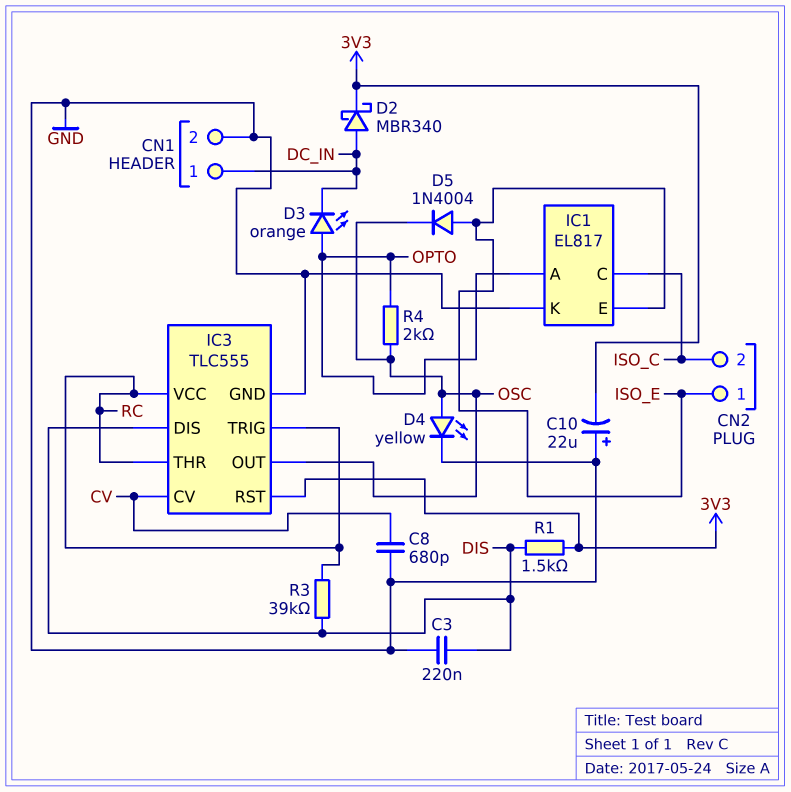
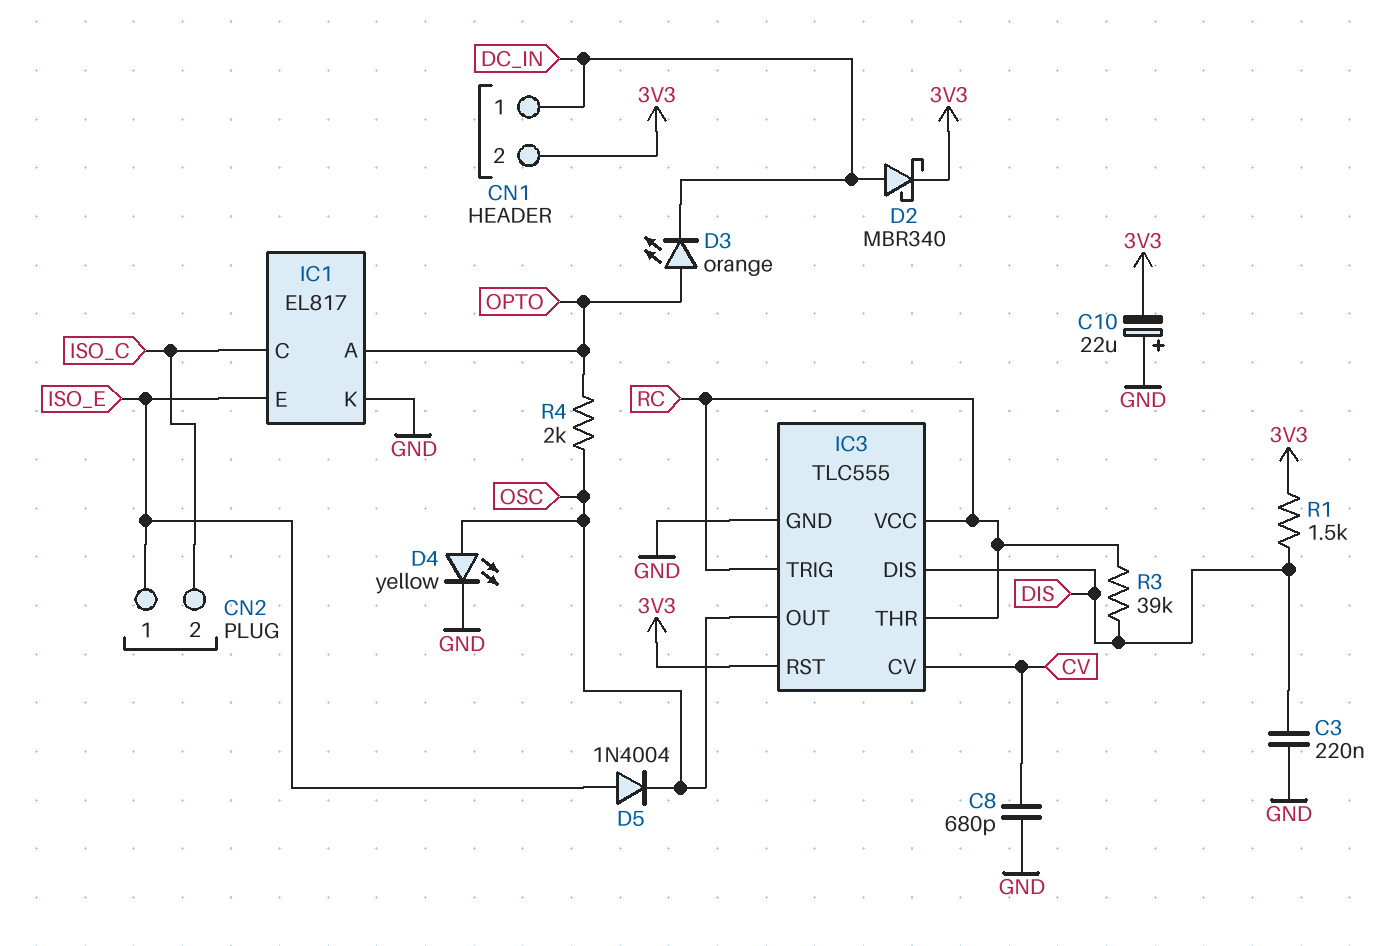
CN1 pin 2: GND -> 3V3

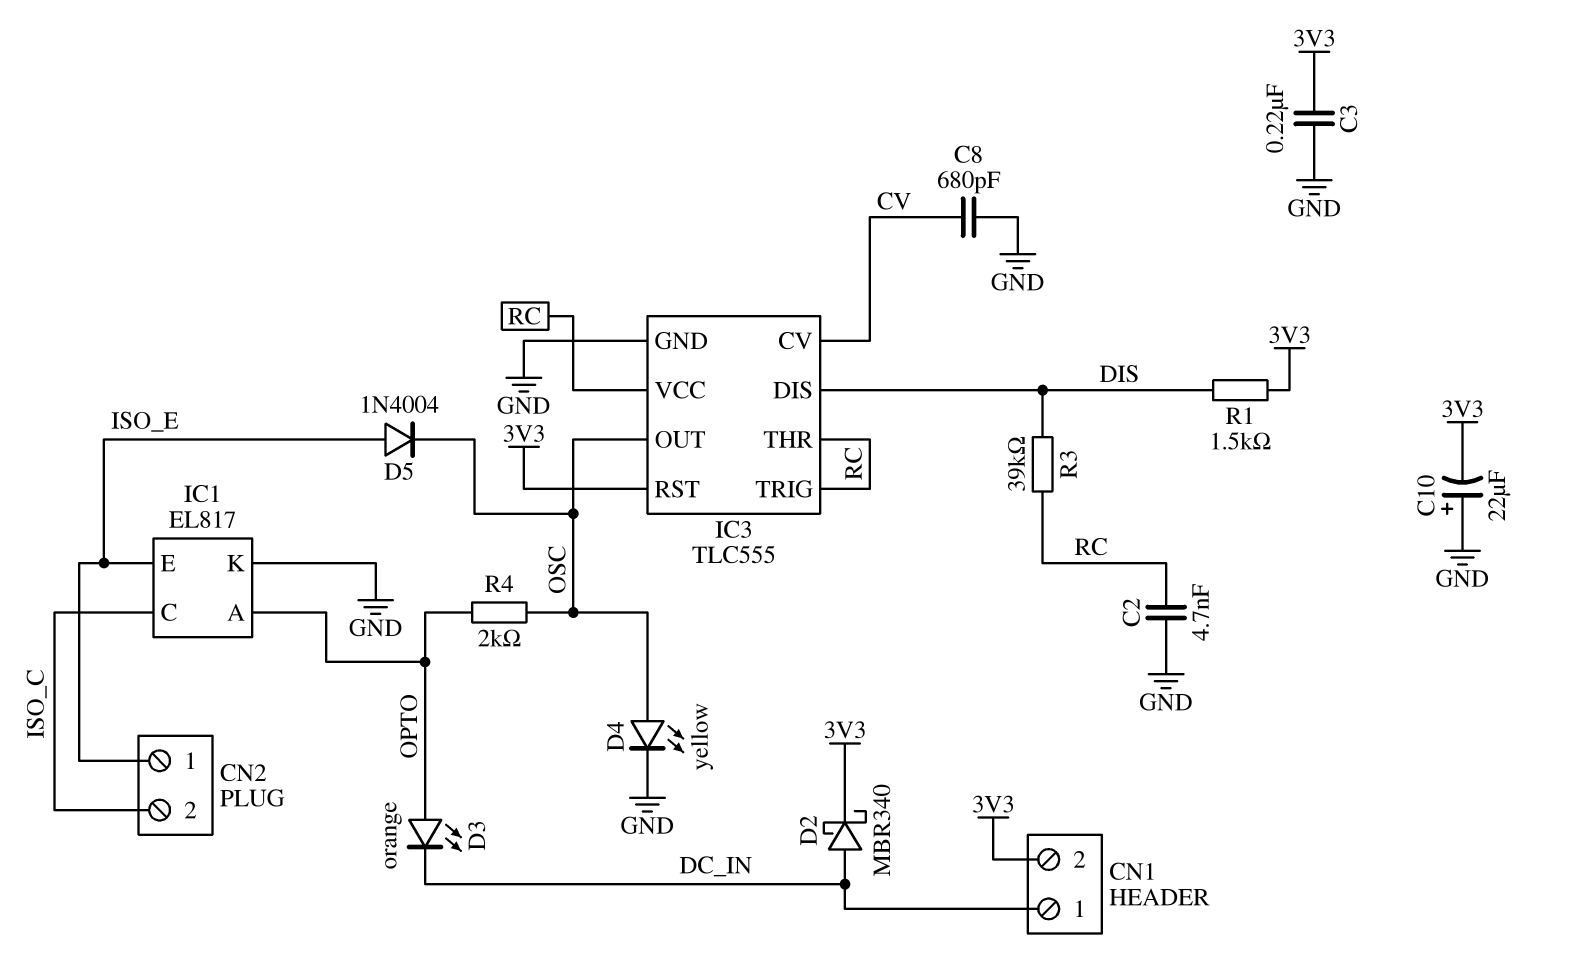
C2: none -> 4.7nF (GND, RC)
C3: 220nF (DIS, GND) -> 220nF (3V3, GND)

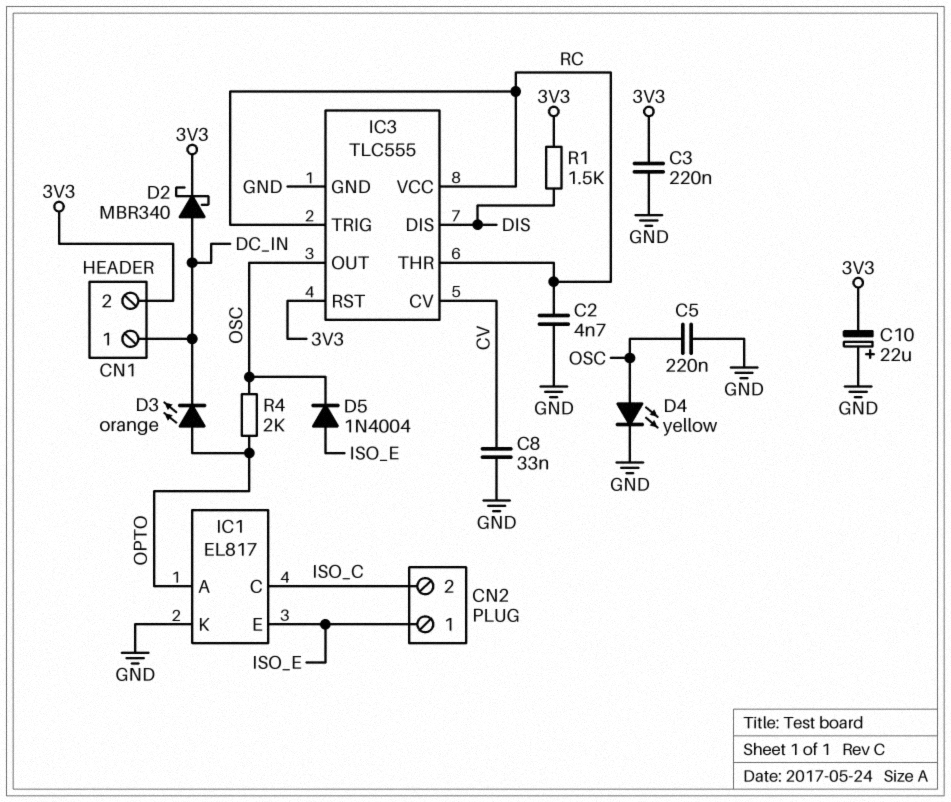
C5: none -> 220nF (GND, OSC)
C8: 680pF (CV, GND) -> 33nF (CV, GND)
R3: 39k (DIS, RC) -> none

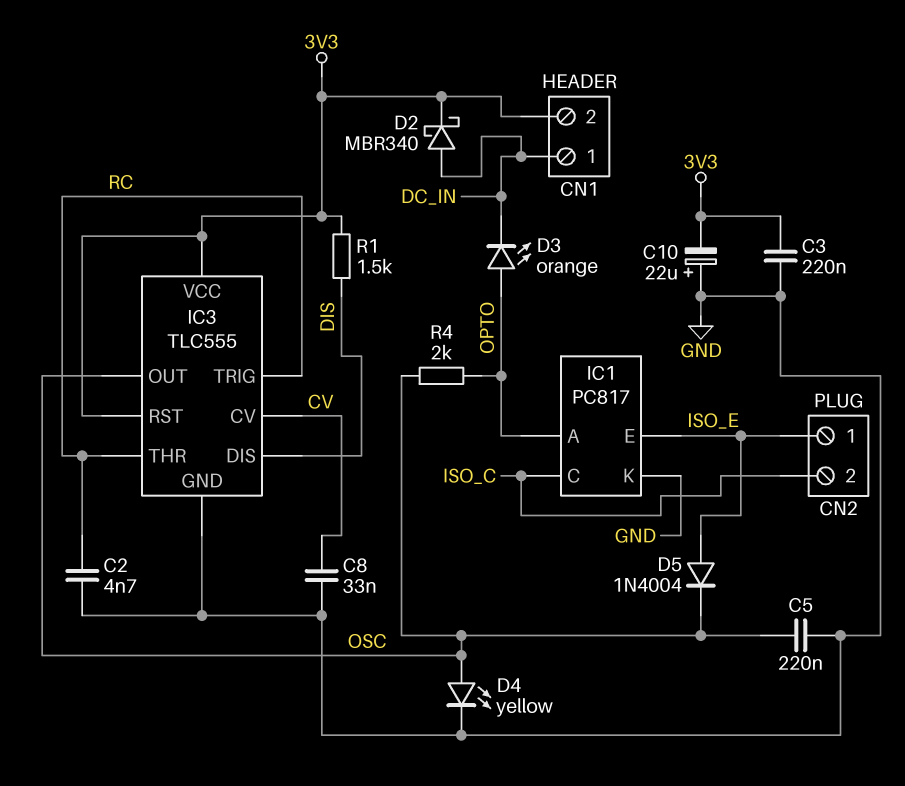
IC1: EL817 -> PC817
IC3 pin VCC: RC -> 3V3

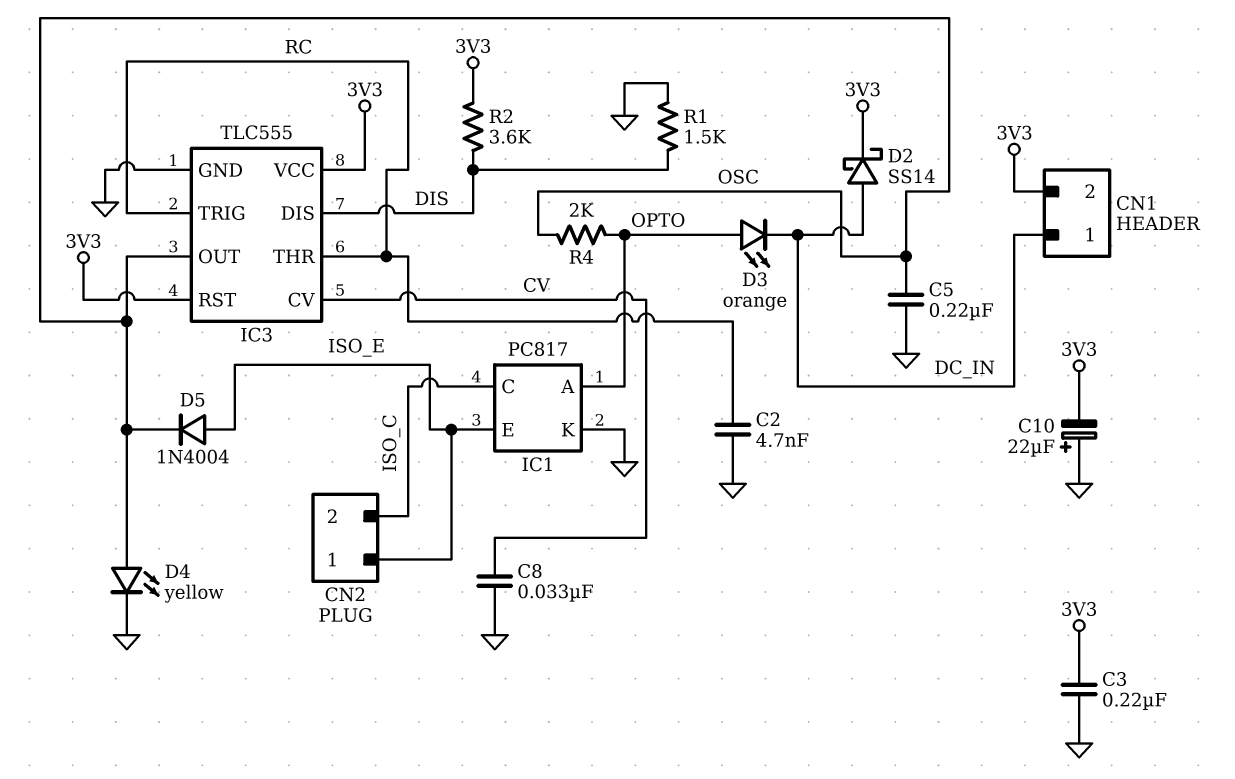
D2: schottky MBR340 (A DC_IN, K 3V3) -> schottky SS14 (A DC_IN, K 3V3)
R1: 1.5k (3V3, DIS) -> 1.5k (DIS, GND)
R2: none -> 3.6k (3V3, DIS)

